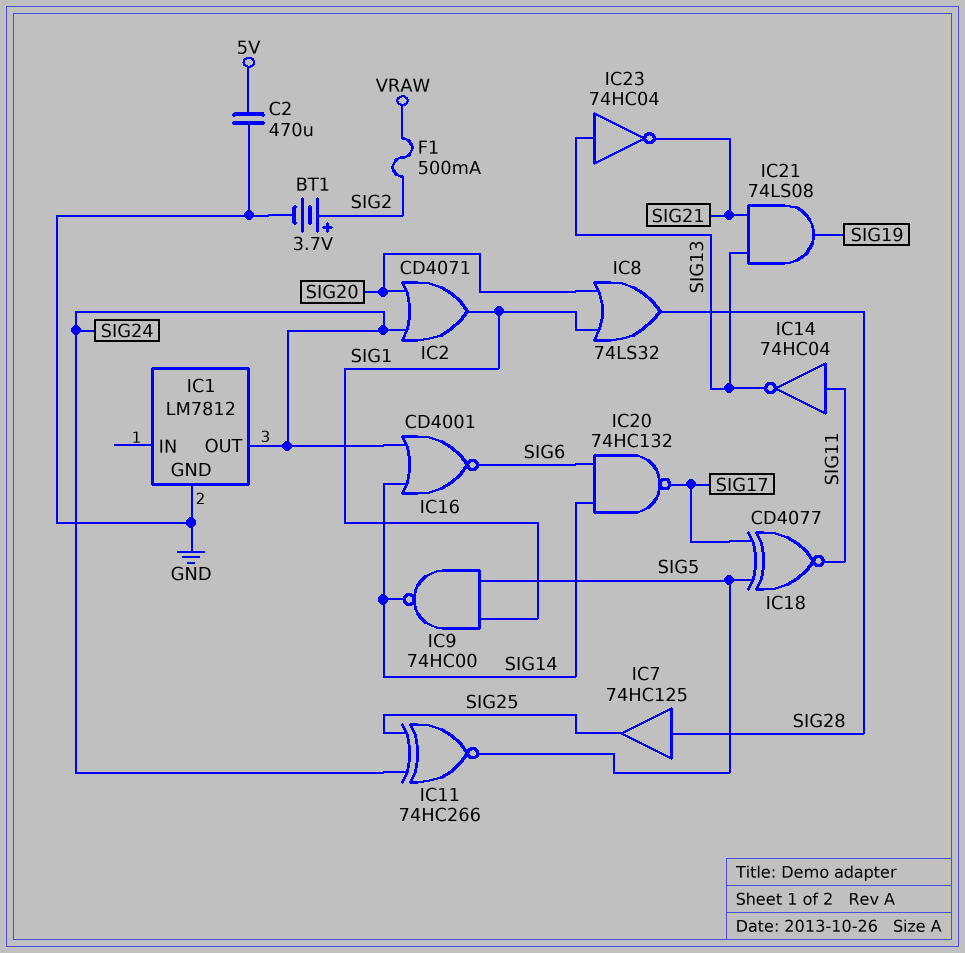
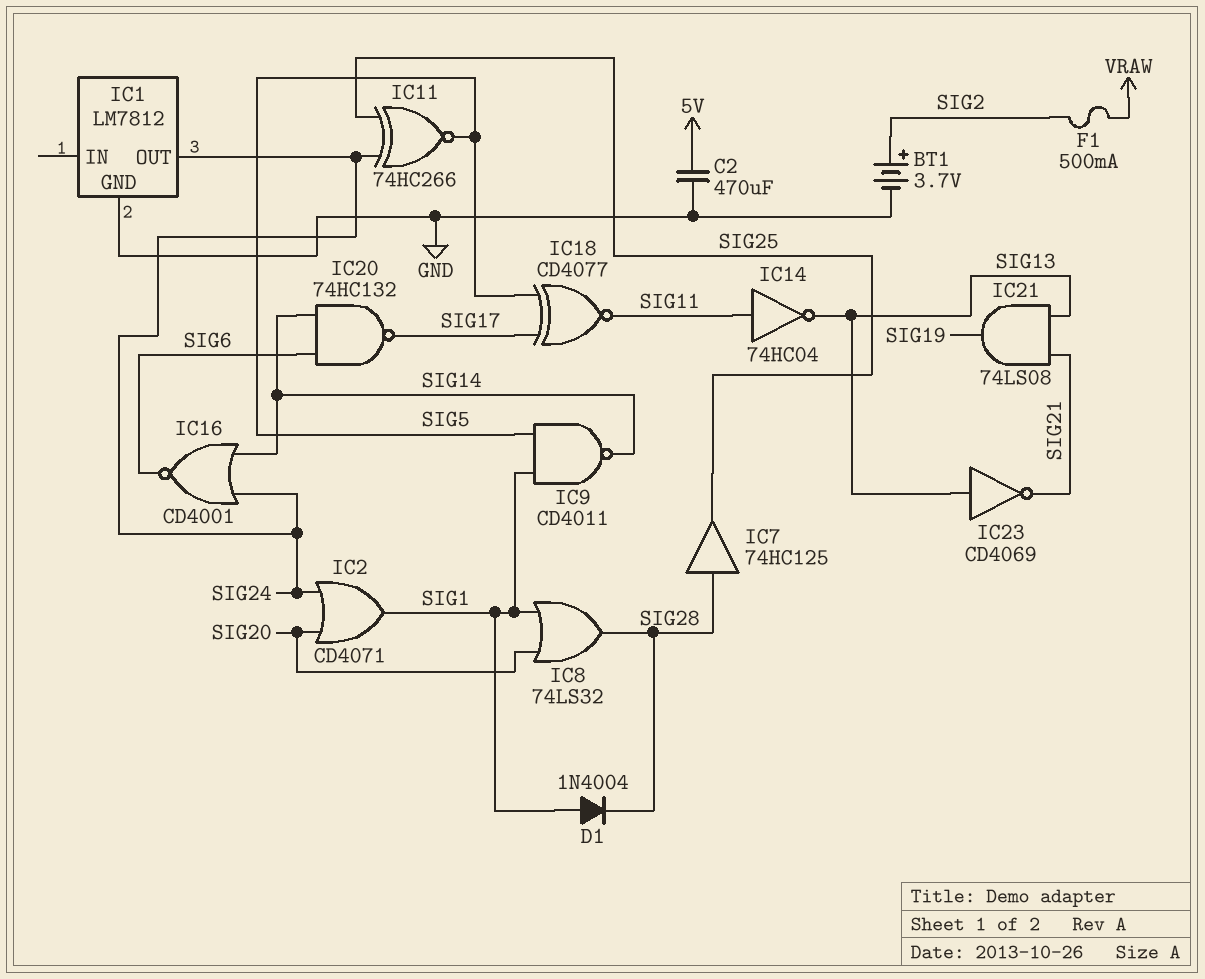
D1: none -> diode 1N4004 (A SIG1, K SIG28)
IC9: NAND 74HC00 (in SIG1, in SIG5, out SIG14) -> NAND CD4011 (in SIG1, in SIG5, out SIG14)
IC23: NOT 74HC04 (in SIG13, out SIG21) -> NOT CD4069 (in SIG13, out SIG21)

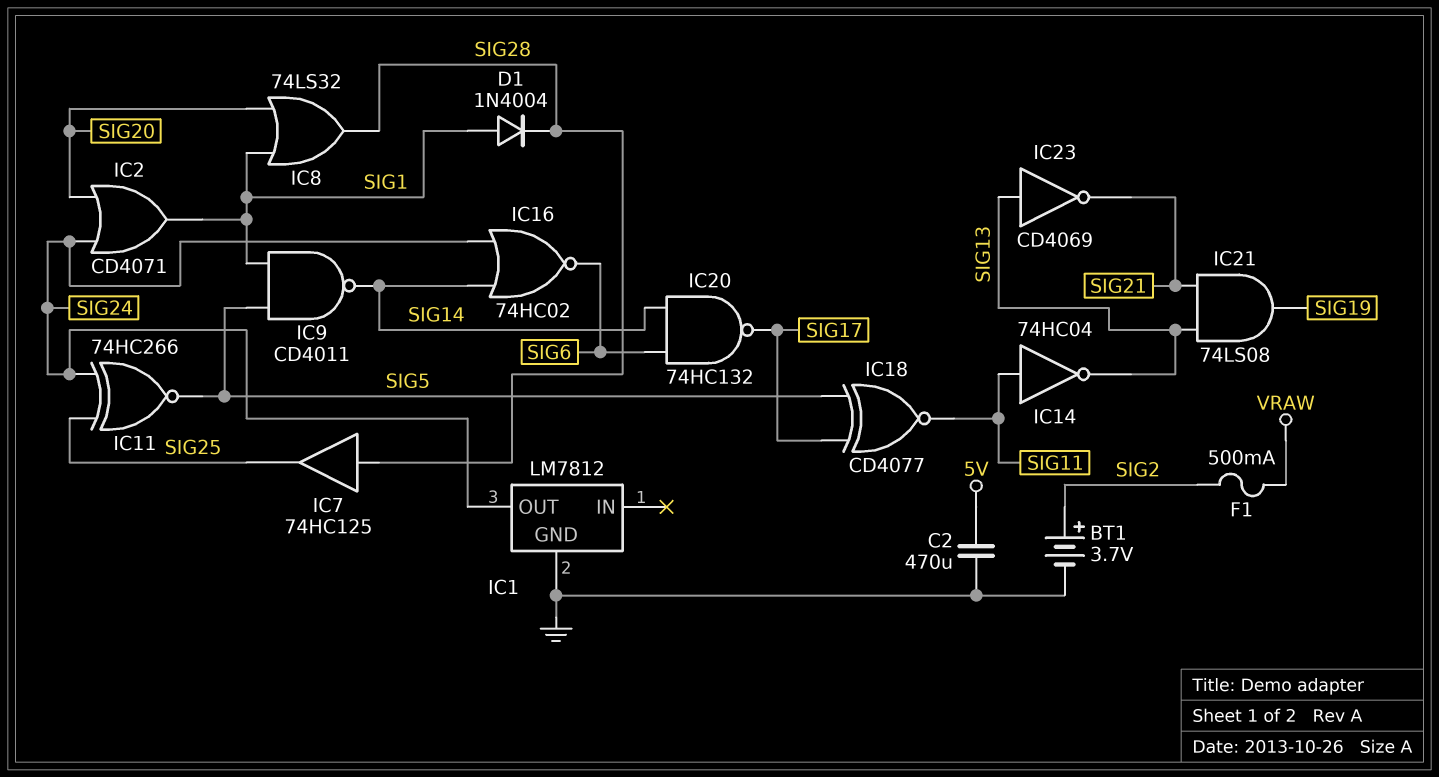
IC16: NOR CD4001 (in SIG14, in SIG24, out SIG6) -> NOR 74HC02 (in SIG14, in SIG24, out SIG6)

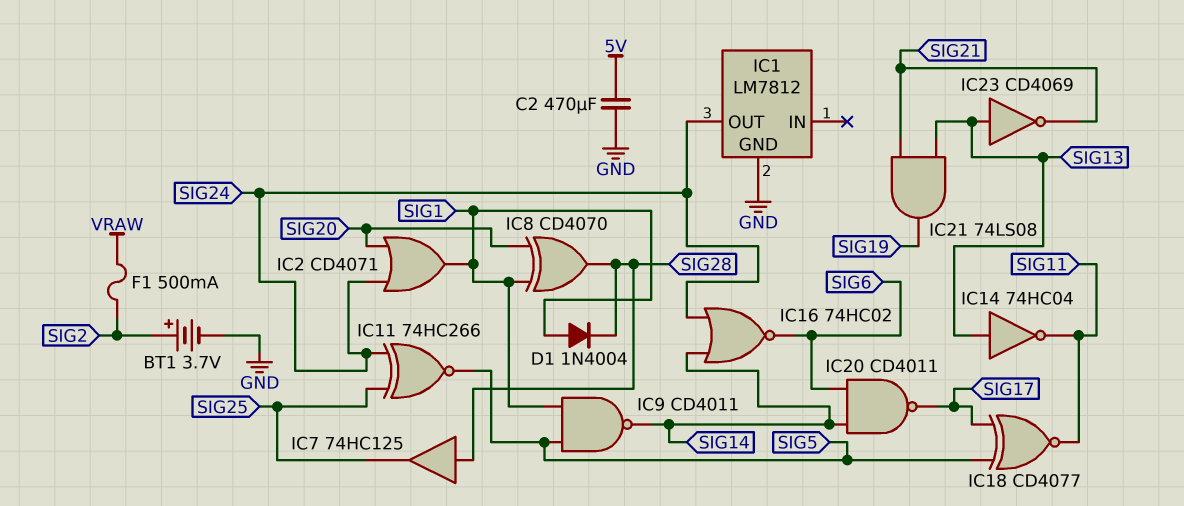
IC8: OR 74LS32 (in SIG1, in SIG20, out SIG28) -> XOR CD4070 (in SIG1, in SIG20, out SIG28)
IC14: NOT 74HC04 (in SIG11, out SIG13) -> NOT 74HC04 (in SIG13, out SIG11)
IC20: NAND 74HC132 (in SIG6, in SIG14, out SIG17) -> NAND CD4011 (in SIG6, in SIG14, out SIG17)

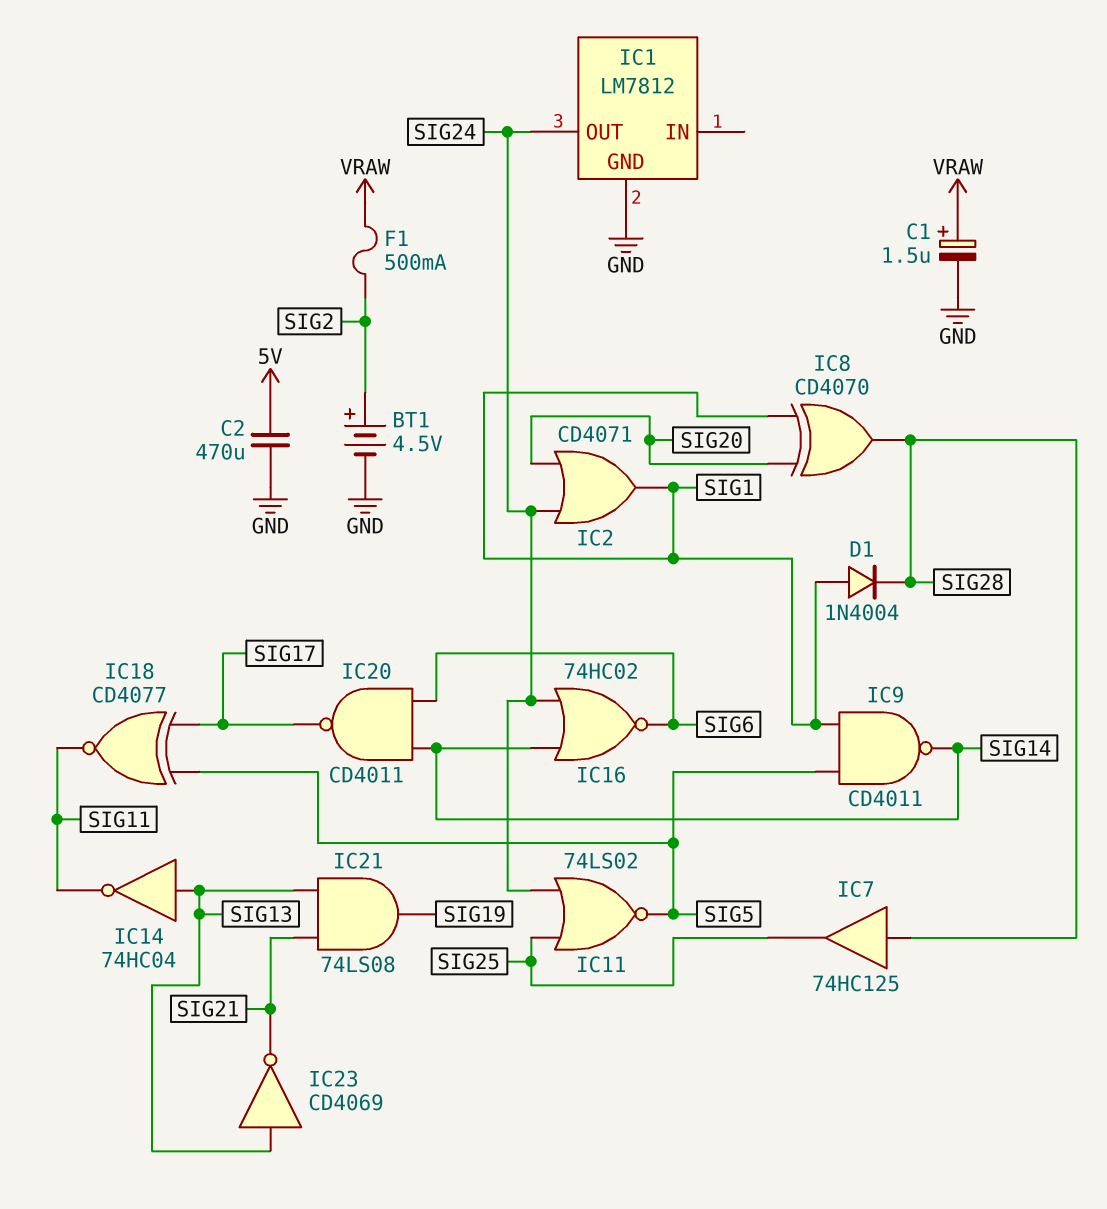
BT1: 3.7V (plus SIG2, minus GND) -> 4.5V (plus SIG2, minus GND)
C1: none -> 1.5uF (plus VRAW, minus GND)
IC11: XNOR 74HC266 (in SIG24, in SIG25, out SIG5) -> NOR 74LS02 (in SIG24, in SIG25, out SIG5)

